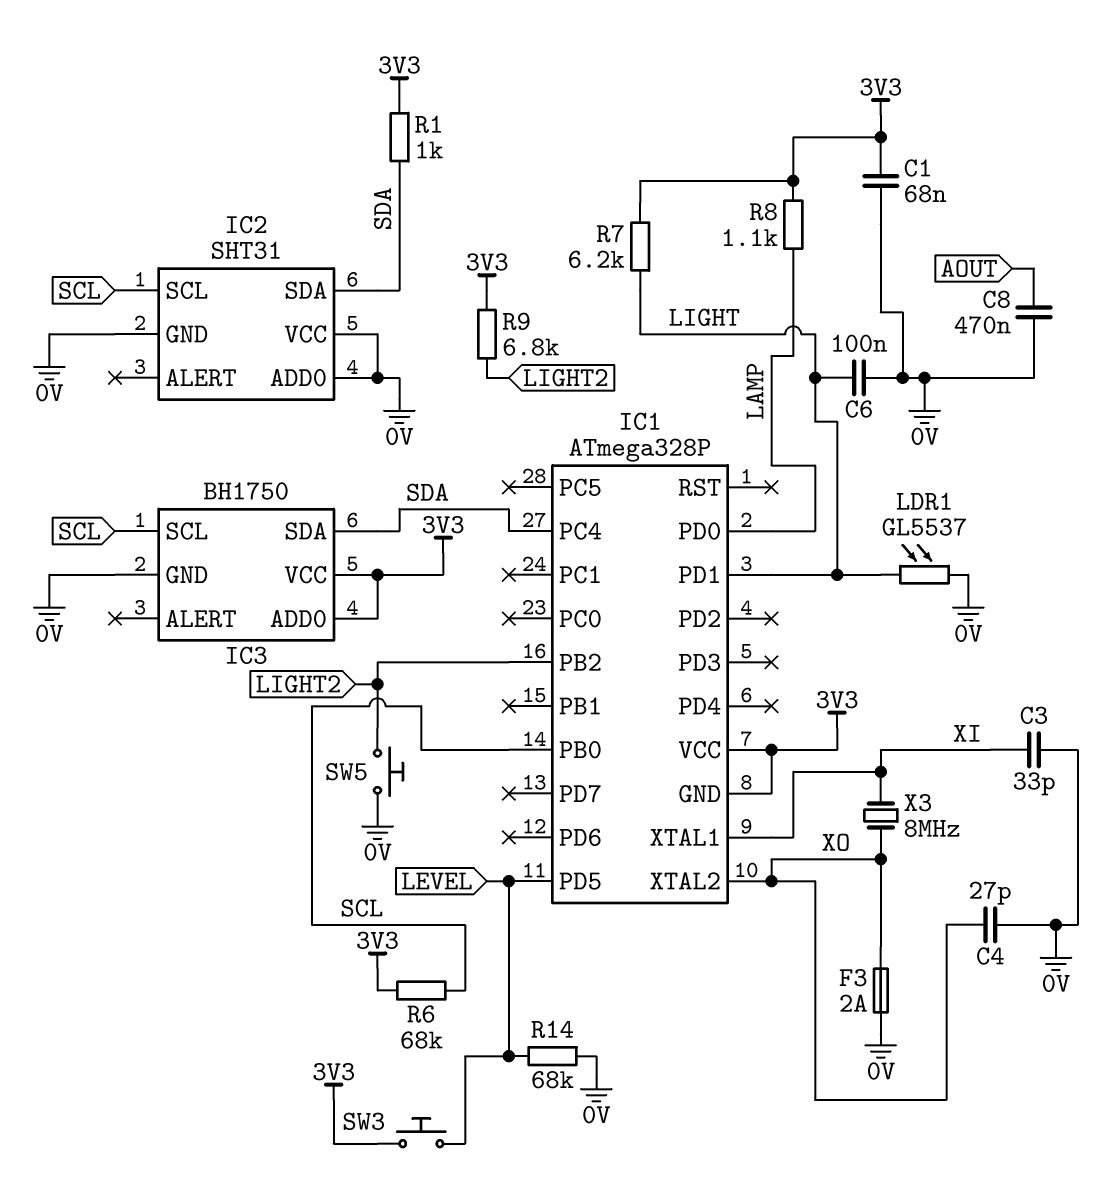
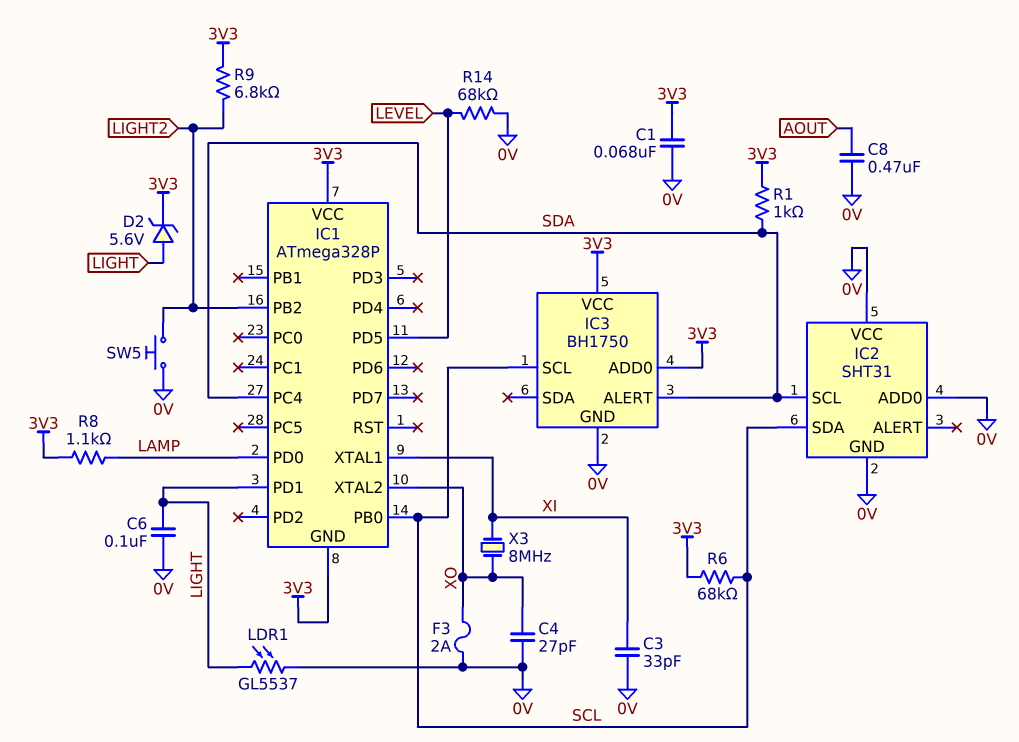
D2: none -> zener 5.6V (A LIGHT, K 3V3)
IC2 pin SCL: SCL -> SDA
IC2 pin SDA: SDA -> SCL
IC3 pin ALERT: none -> SDA
IC3 pin SDA: SDA -> none
R7: 6.2k (3V3, LIGHT) -> none
SW3: button (3V3, LEVEL) -> none

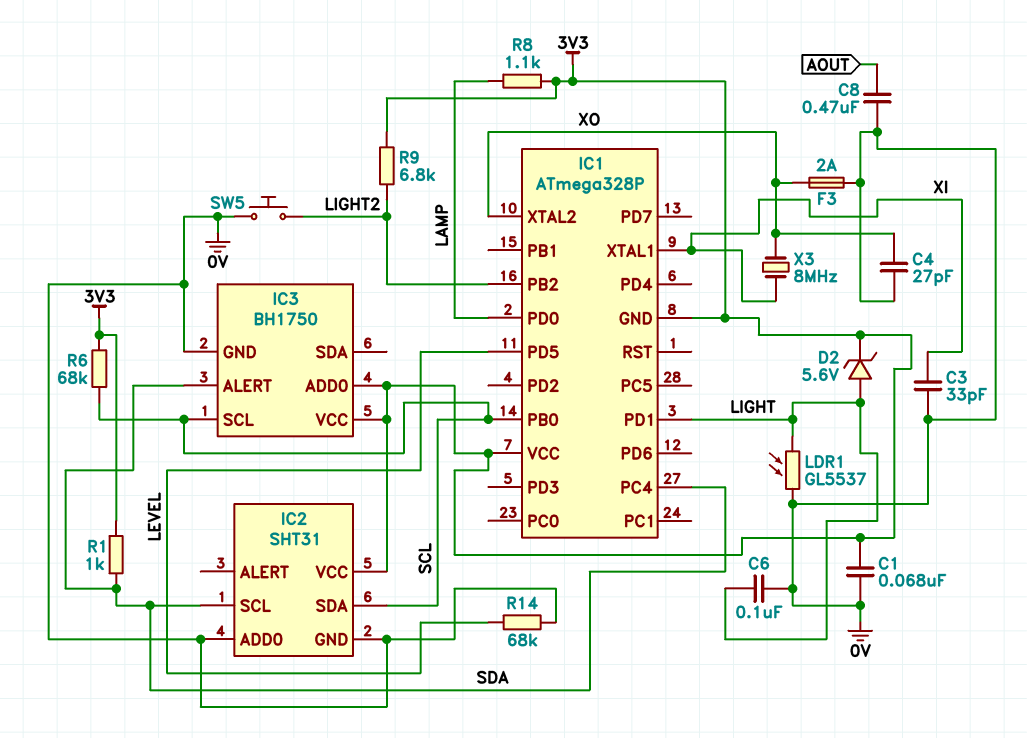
IC2 pin VCC: 0V -> 3V3

